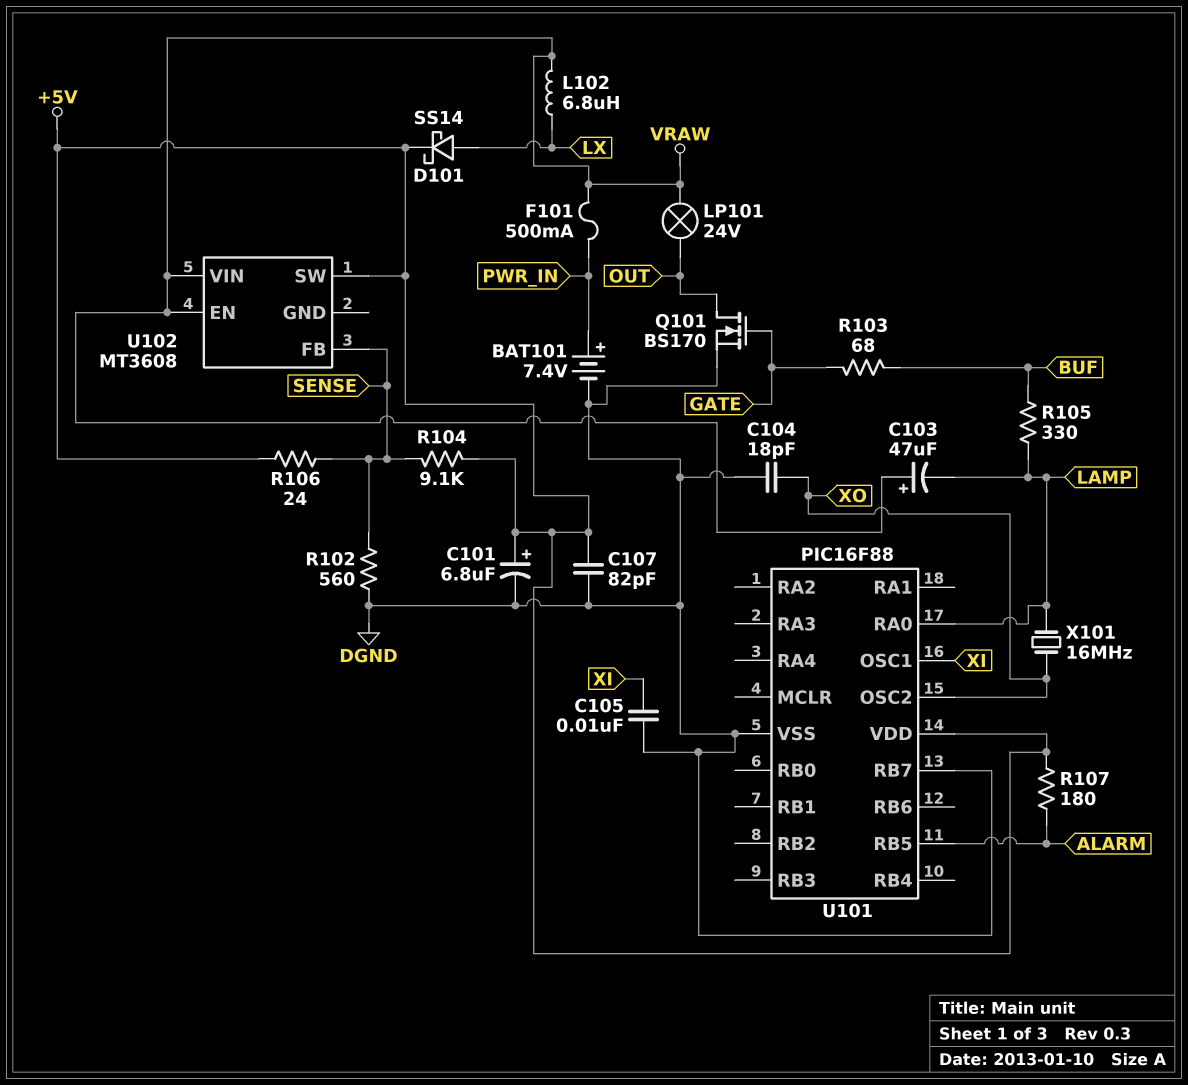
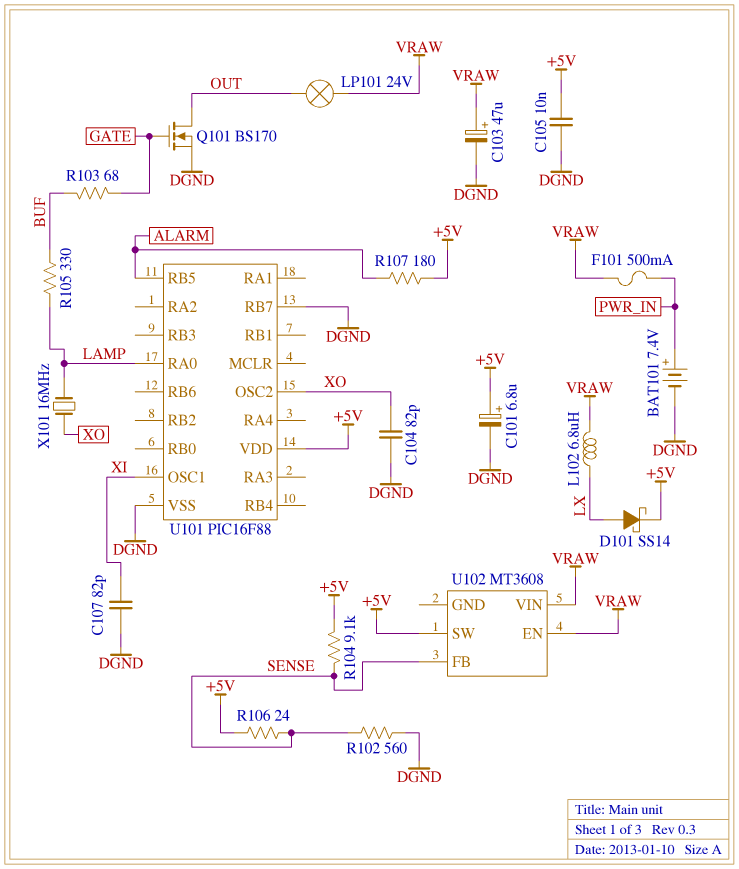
C103: 47uF (plus VRAW, minus LAMP) -> 47uF (plus VRAW, minus DGND)
C104: 18pF (DGND, XO) -> 82pF (DGND, XO)
C105: 10nF (DGND, XI) -> 10nF (+5V, DGND)
C107: 82pF (+5V, DGND) -> 82pF (DGND, XI)

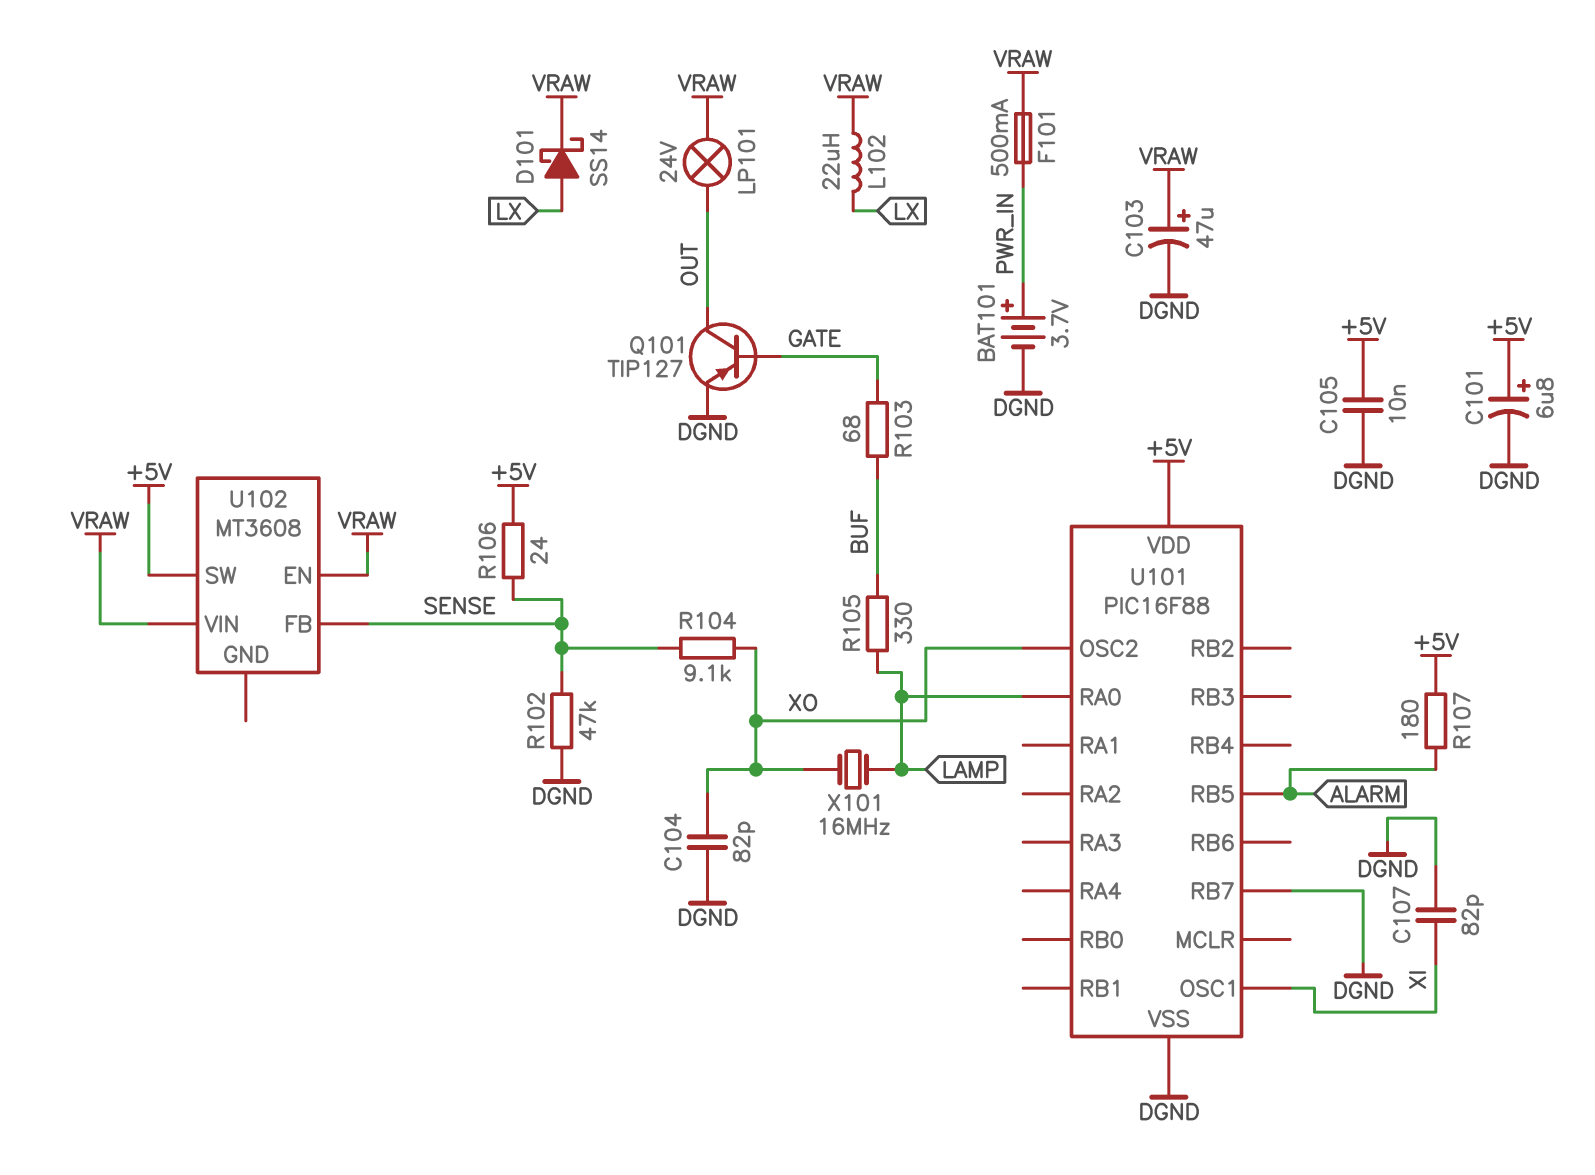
BAT101: 7.4V (plus PWR_IN, minus DGND) -> 3.7V (plus PWR_IN, minus DGND)
D101: schottky SS14 (A LX, K +5V) -> schottky SS14 (A LX, K VRAW)
L102: 6.8uH (LX, VRAW) -> 22uH (LX, VRAW)
Q101: NMOS BS170 (G GATE, D OUT, S DGND) -> PNP TIP127 (B GATE, C OUT, E DGND)
R102: 560 (DGND, SENSE) -> 47k (DGND, SENSE)
R104: 9.1k (+5V, SENSE) -> 9.1k (SENSE, XO)

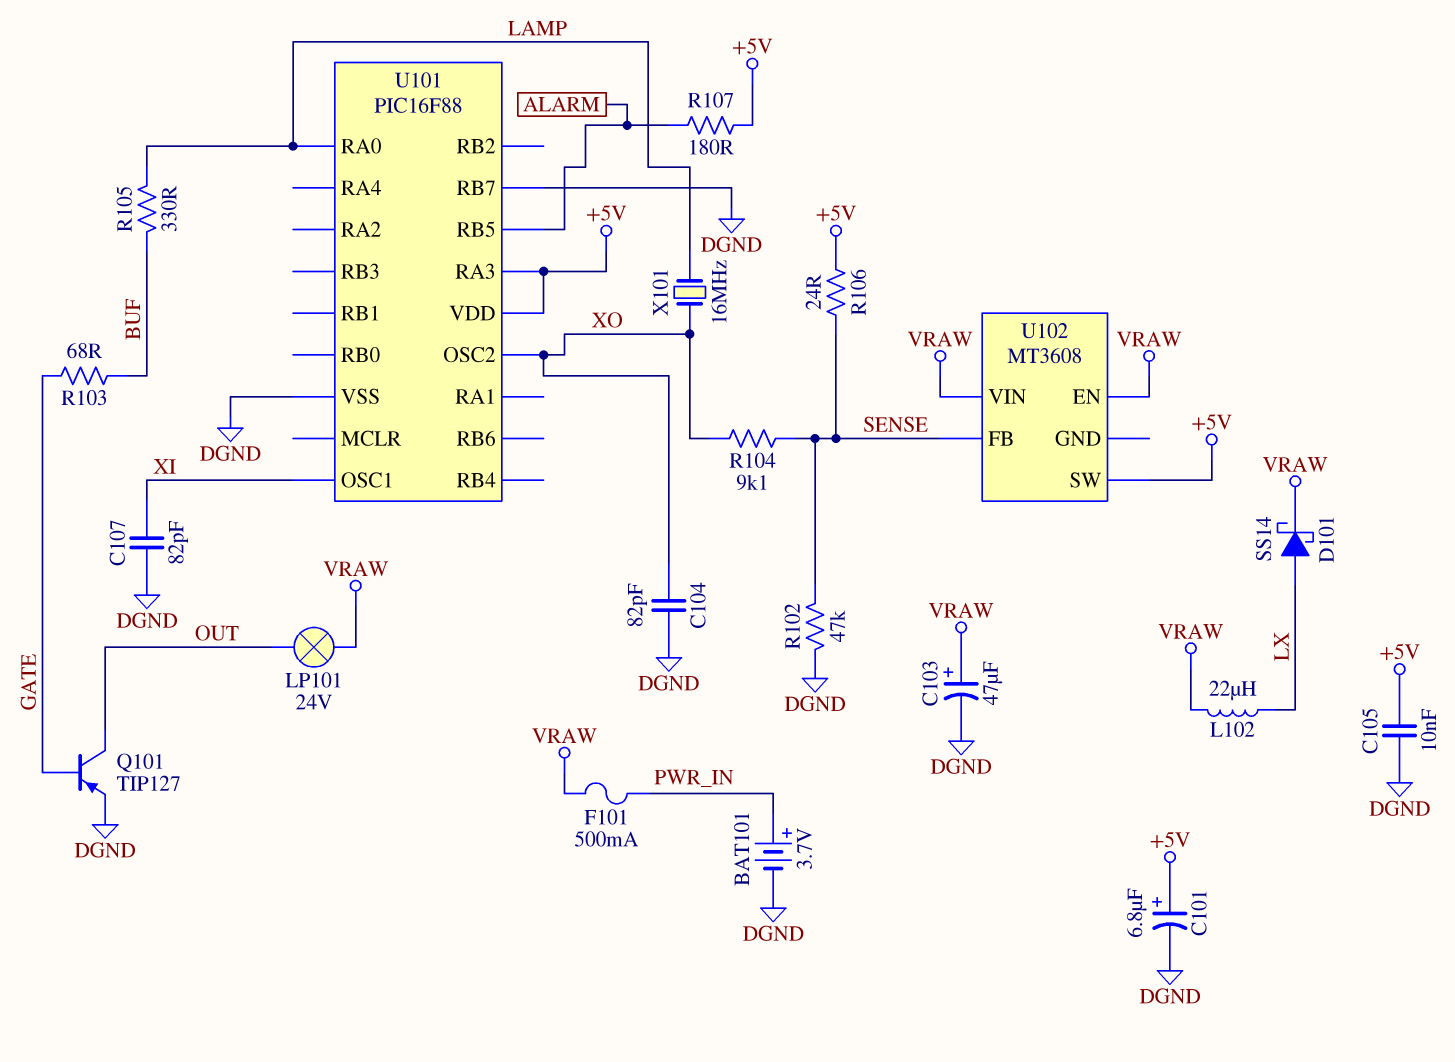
U101 pin RA3: none -> +5V

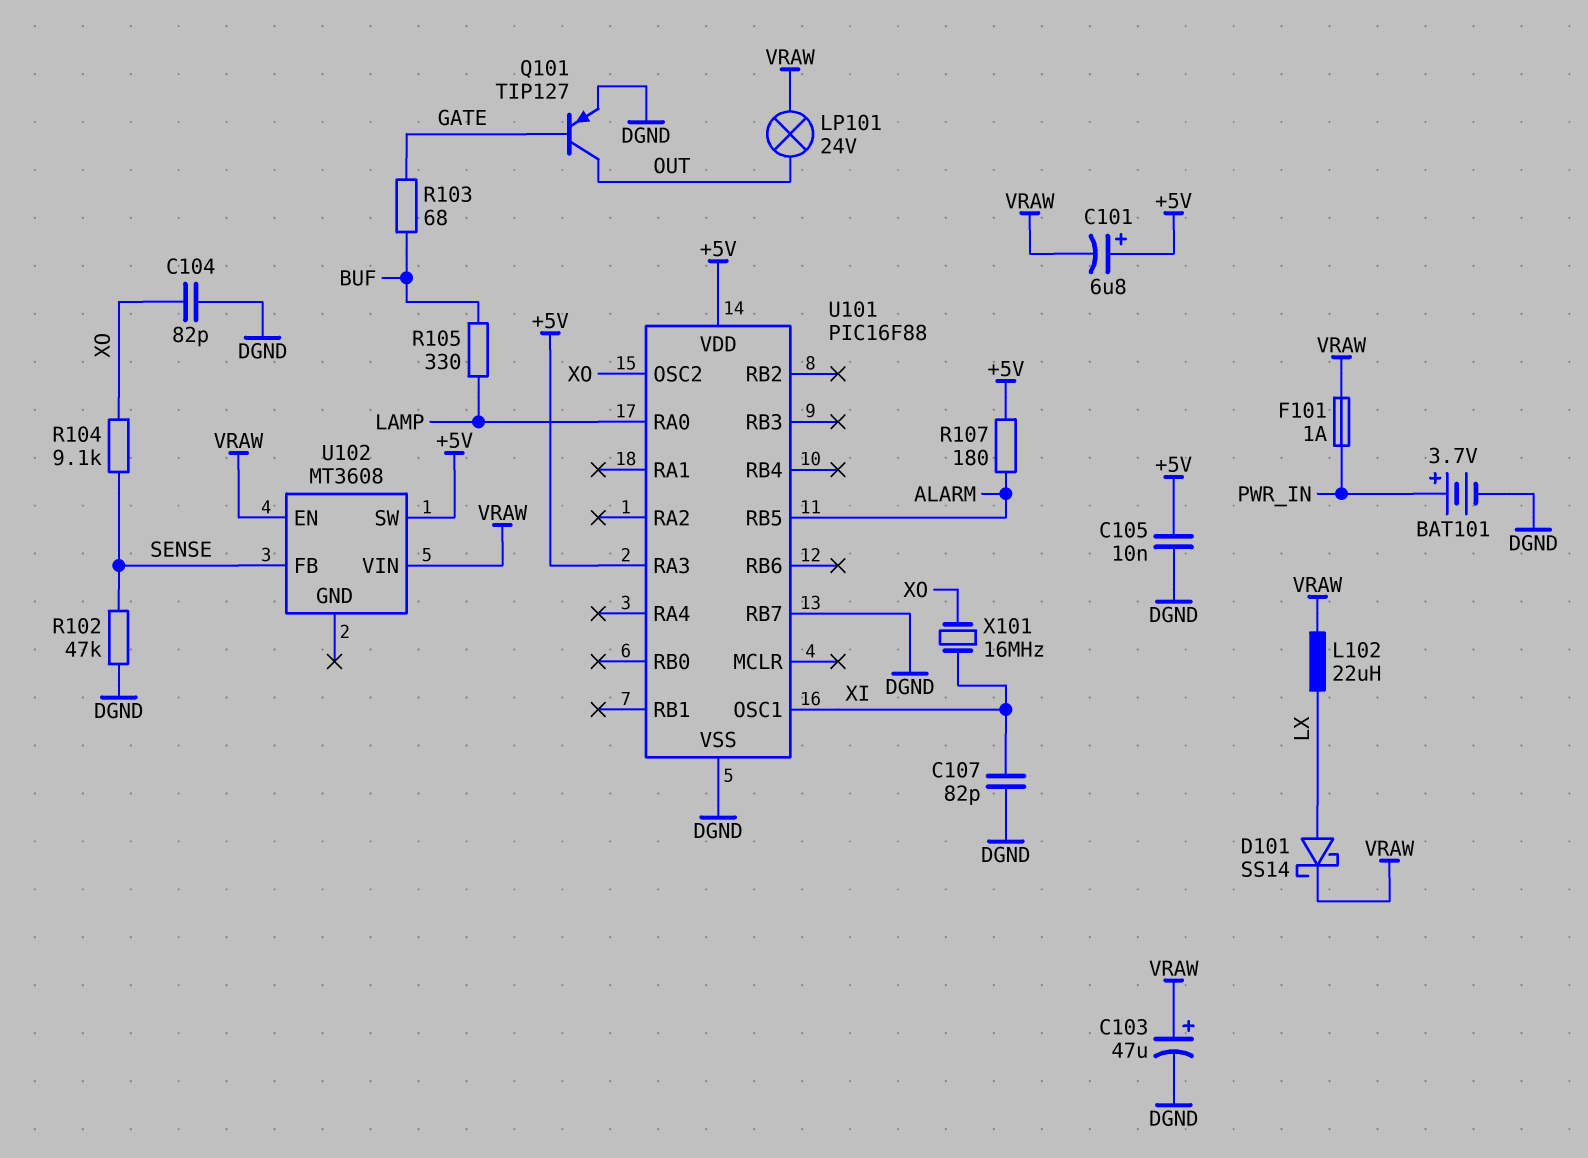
C101: 6.8uF (plus +5V, minus DGND) -> 6.8uF (plus +5V, minus VRAW)
F101: 500mA (PWR_IN, VRAW) -> 1A (PWR_IN, VRAW)
R106: 24 (+5V, SENSE) -> none
X101: 16MHz (LAMP, XO) -> 16MHz (XI, XO)

